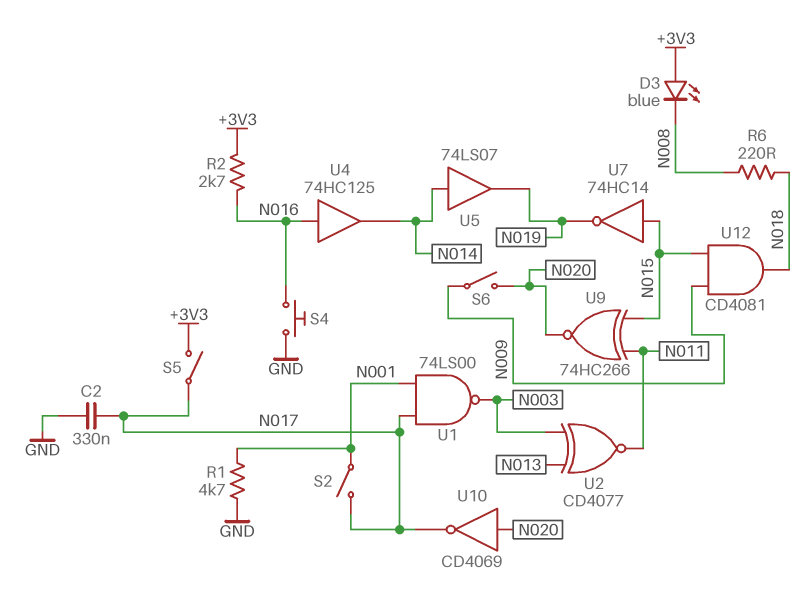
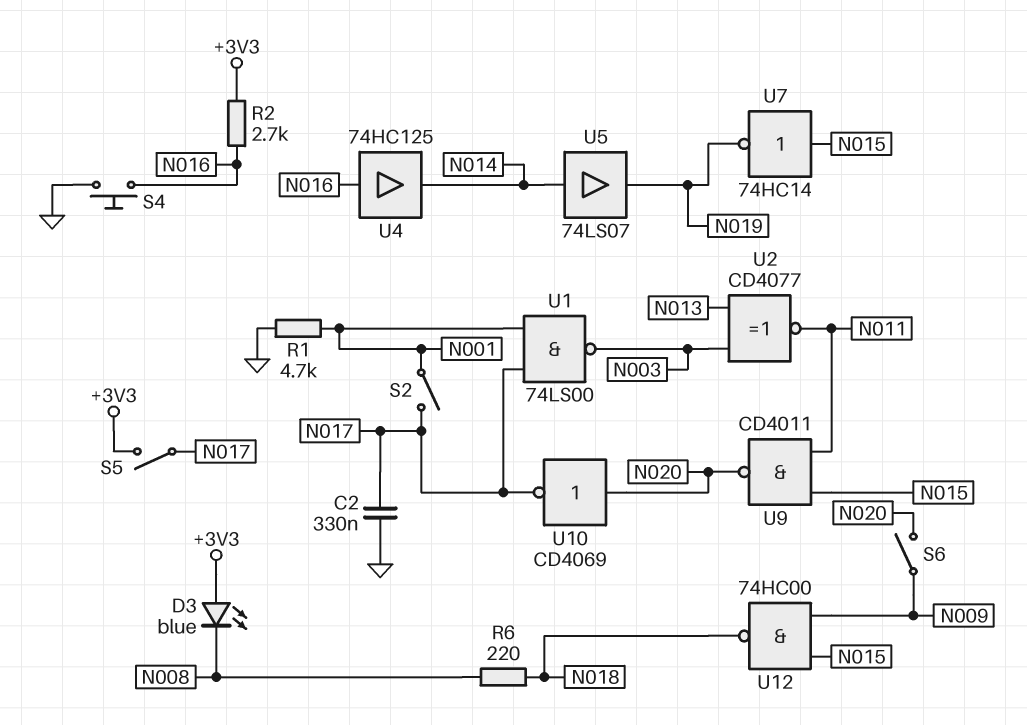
U9: XNOR 74HC266 (in N011, in N015, out N020) -> NAND CD4011 (in N011, in N015, out N020)
U12: AND CD4081 (in N009, in N015, out N018) -> NAND 74HC00 (in N009, in N015, out N018)

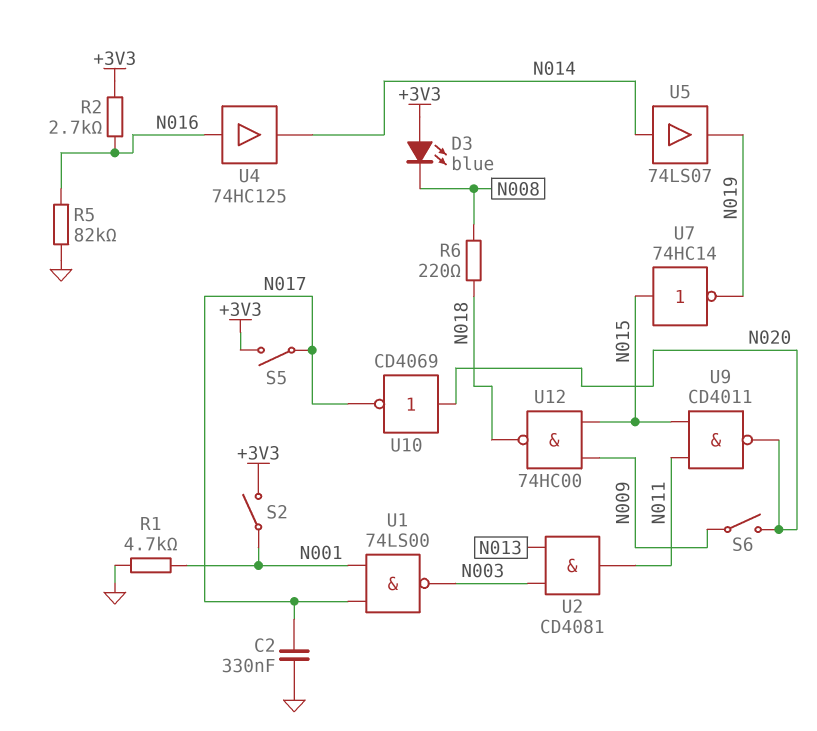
R5: none -> 82k (GND, N016)
S2: switch (N001, N017) -> switch (+3V3, N001)
S4: button (GND, N016) -> none
U2: XNOR CD4077 (in N003, in N013, out N011) -> AND CD4081 (in N003, in N013, out N011)

